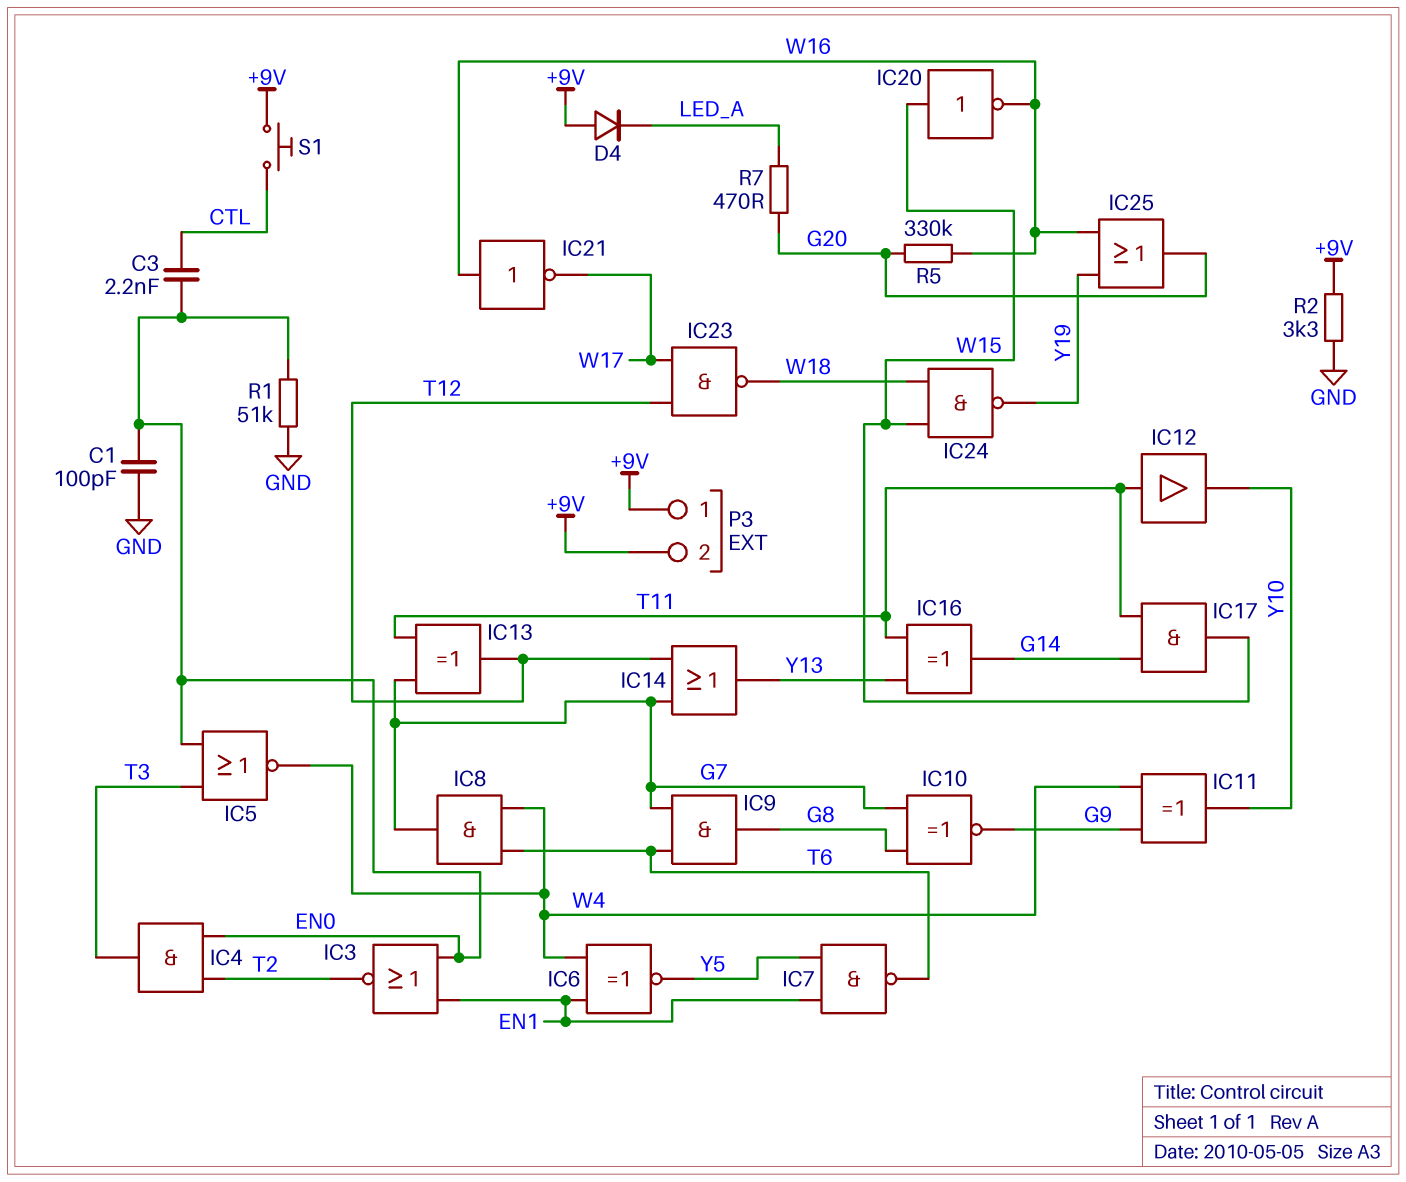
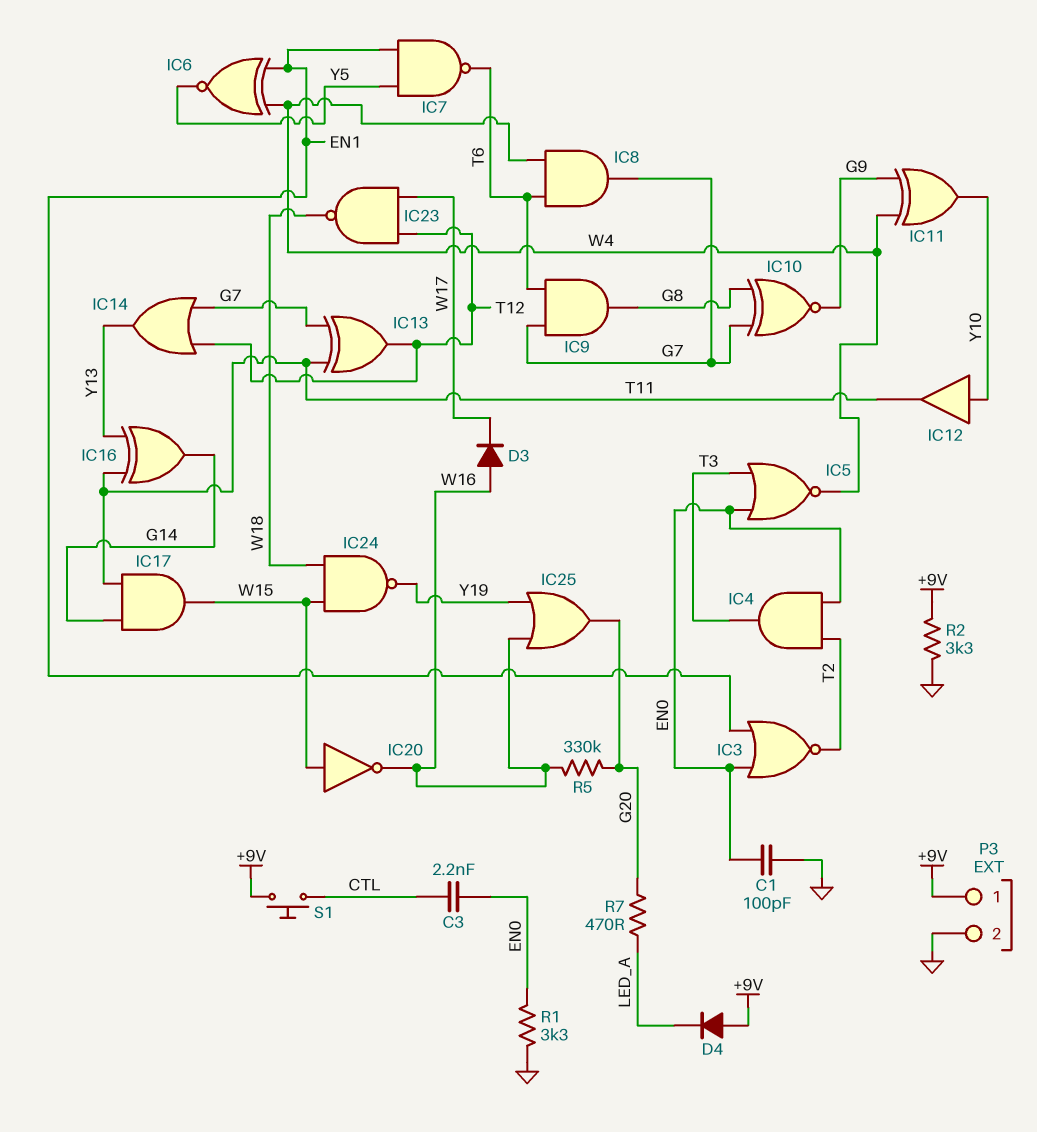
D3: none -> diode (A W16, K W17)
IC12: buffer (in T11, out Y10) -> buffer (in Y10, out T11)
IC21: NOT (in W16, out W17) -> none
P3 pin 2: +9V -> GND
R1: 51k (EN0, GND) -> 3.3k (EN0, GND)

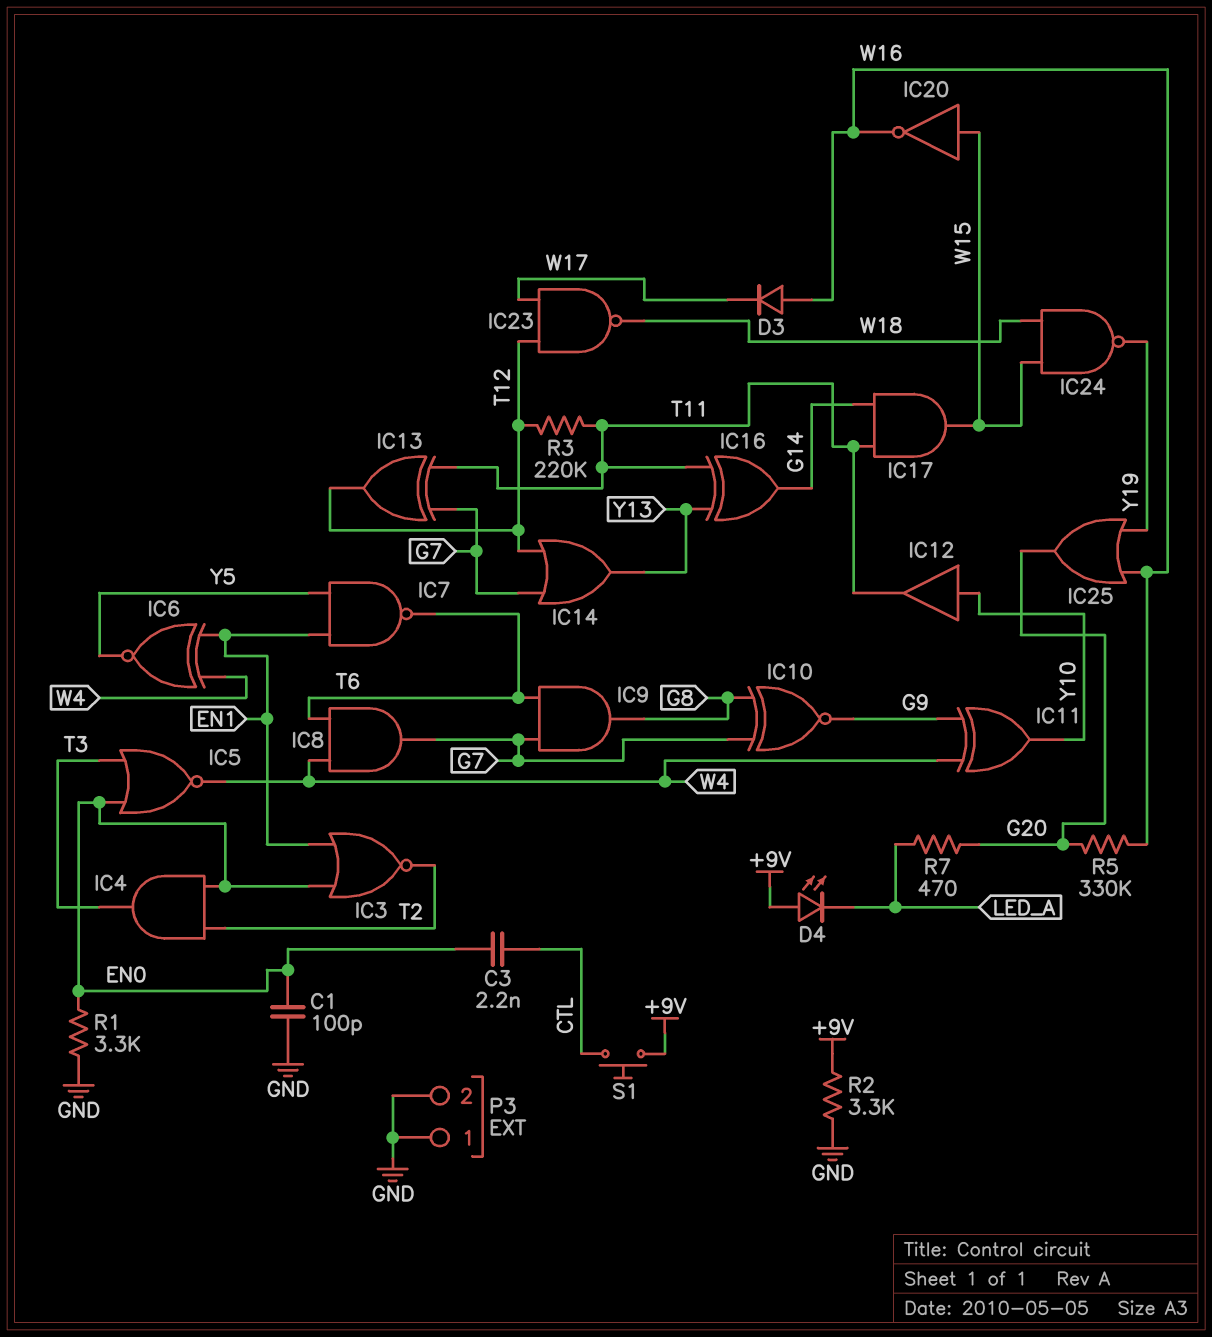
D4: diode (A +9V, K LED_A) -> LED (A +9V, K LED_A)
P3 pin 1: +9V -> GND
R3: none -> 220k (T11, T12)

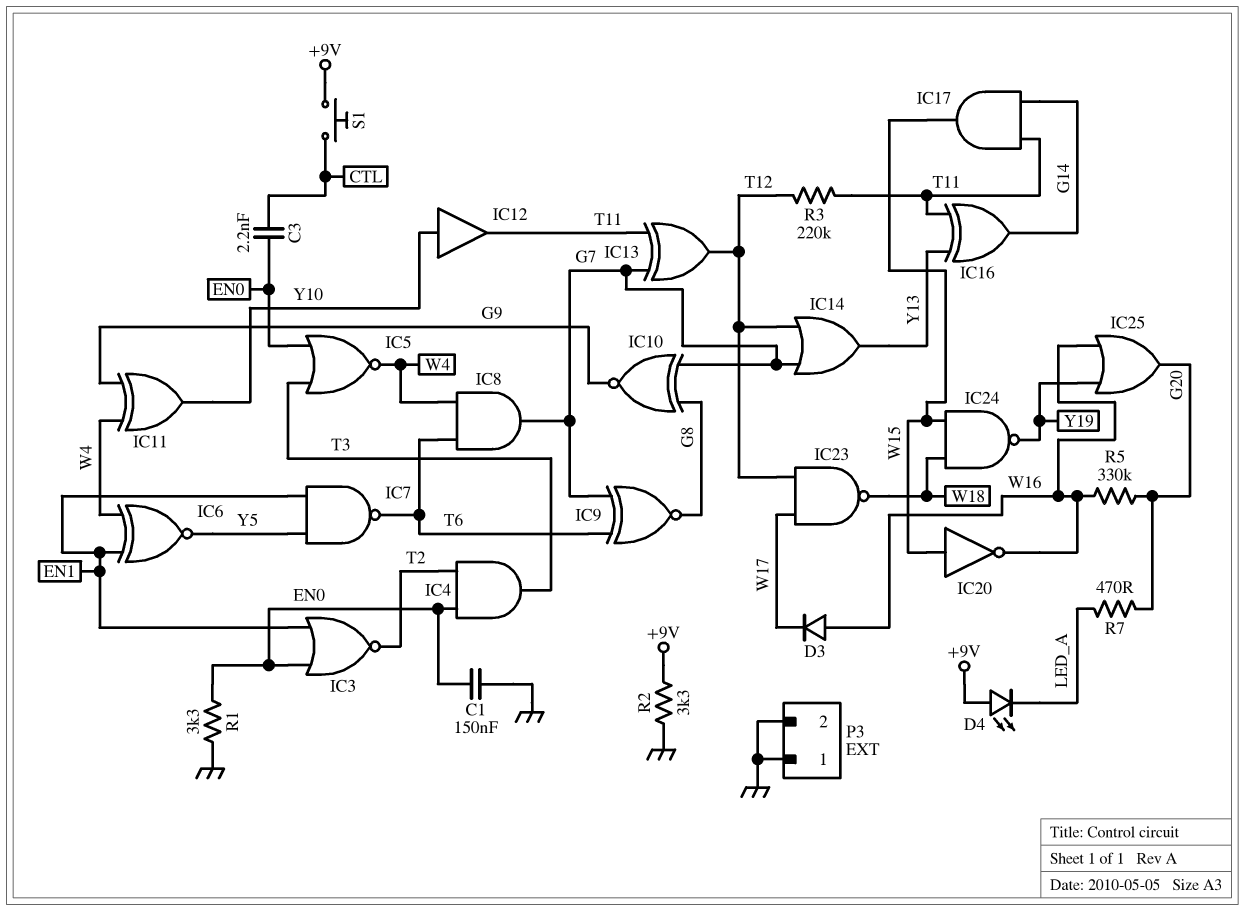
C1: 100pF (EN0, GND) -> 150nF (EN0, GND)
IC9: AND (in G7, in T6, out G8) -> XNOR (in G7, in T6, out G8)

